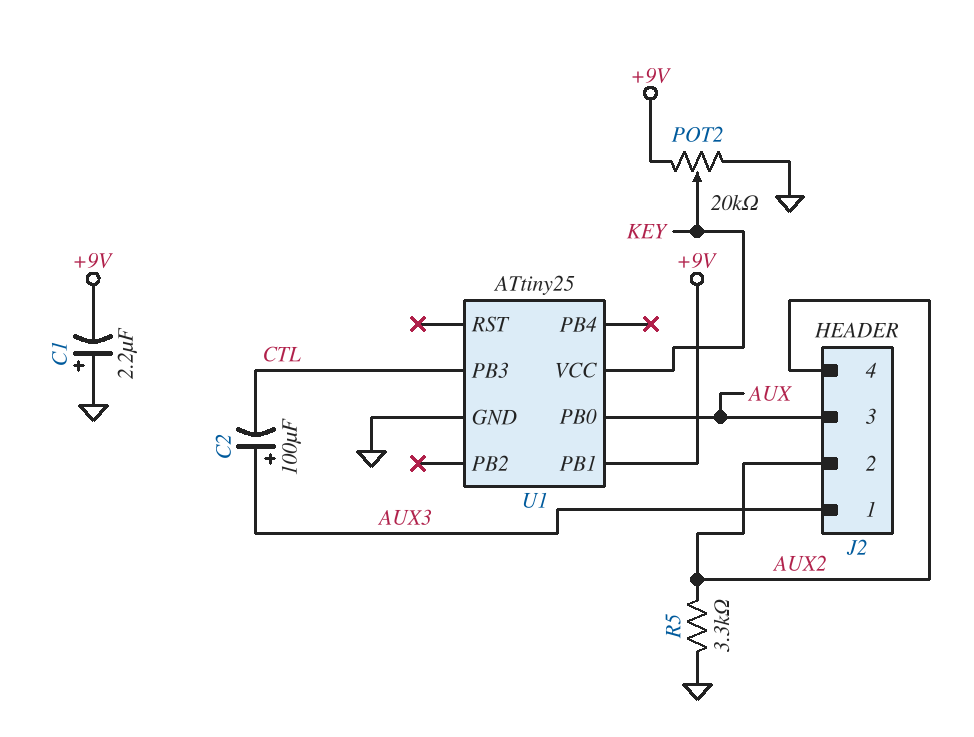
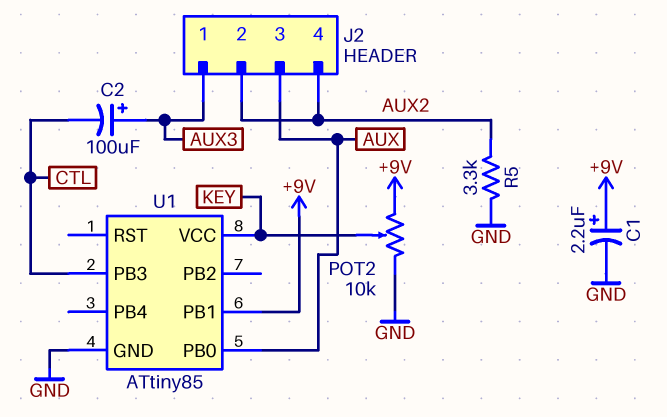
C1: 2.2uF (plus GND, minus +9V) -> 2.2uF (plus +9V, minus GND)
POT2: 20k (+9V, GND, wiper KEY) -> 10k (+9V, GND, wiper KEY)
U1: ATtiny25 -> ATtiny85

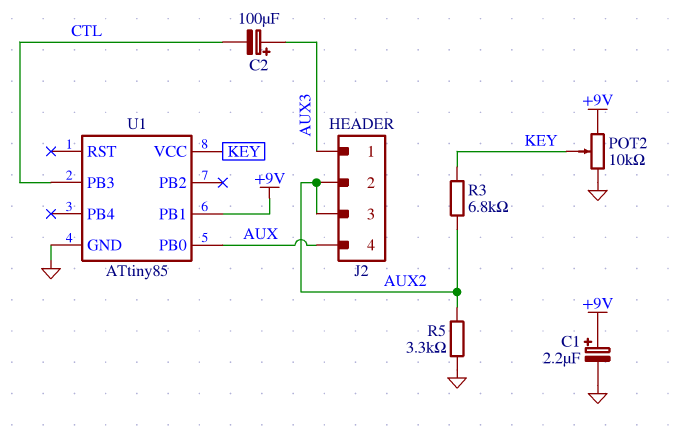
J2 pin 3: AUX -> AUX2
J2 pin 4: AUX2 -> AUX
R3: none -> 6.8k (AUX2, KEY)

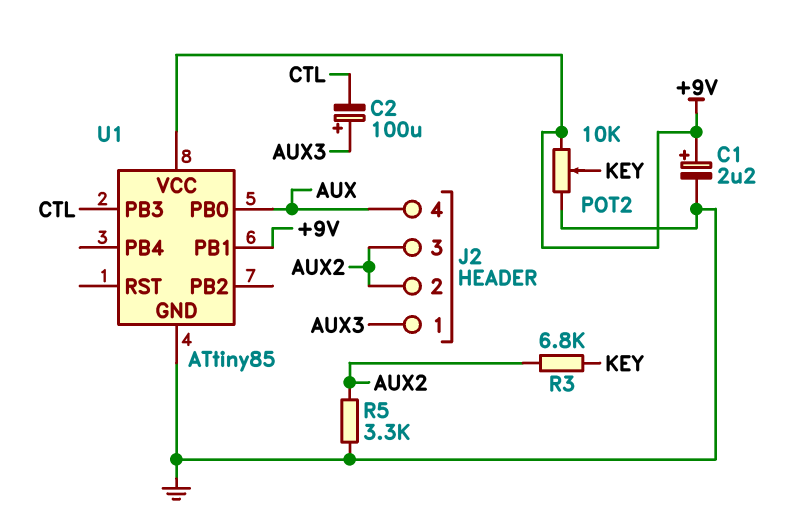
U1 pin VCC: KEY -> +9V

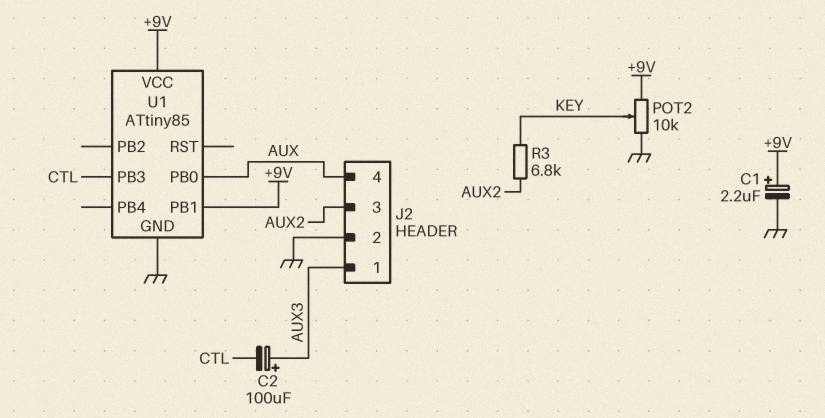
J2 pin 2: AUX2 -> GND
R5: 3.3k (AUX2, GND) -> none

